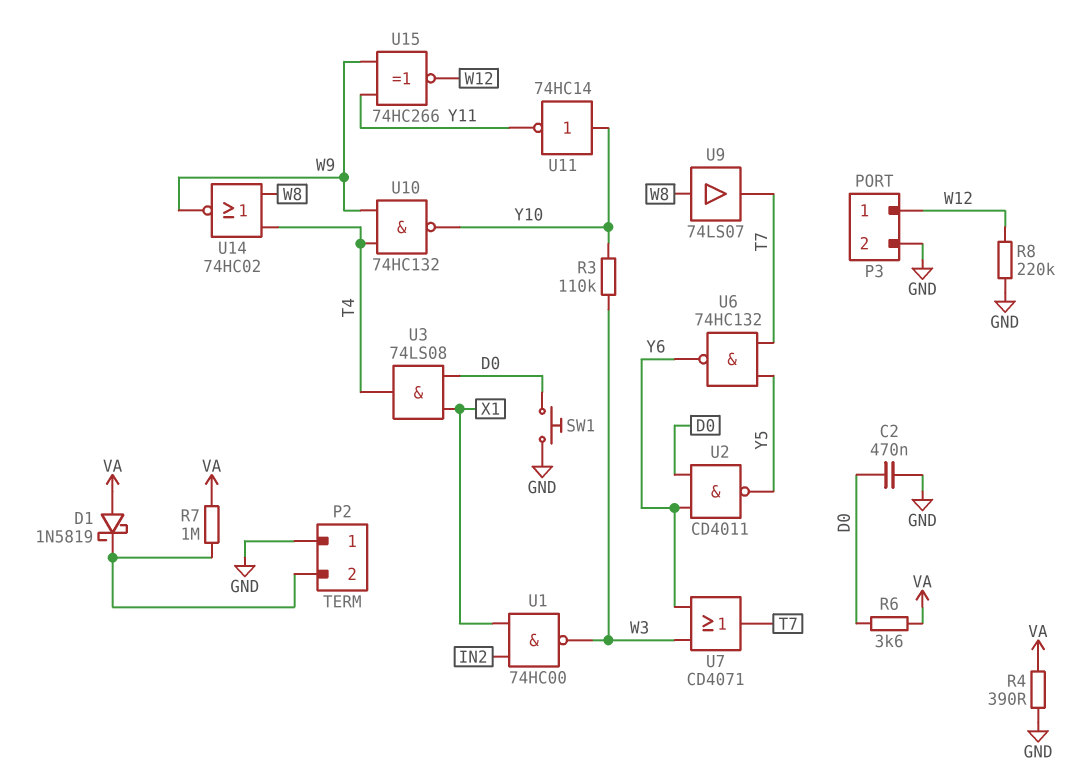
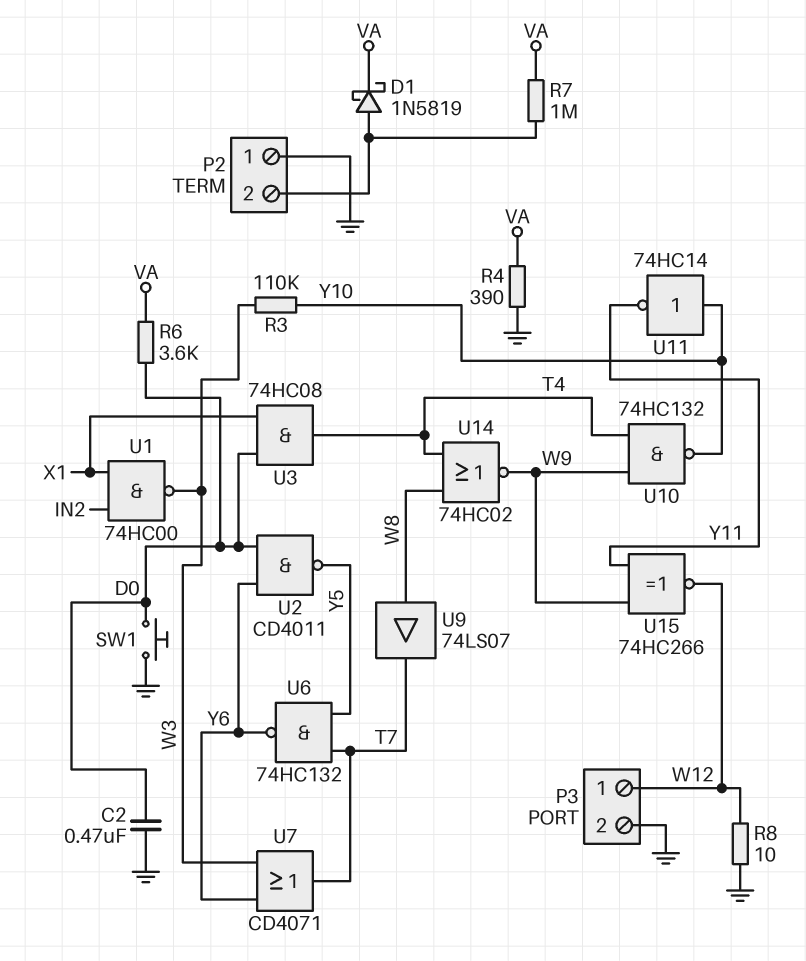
D1: schottky 1N5819 (A VA, K P2/2) -> schottky 1N5819 (A P2/2, K VA)
R8: 220k (GND, W12) -> 10 (GND, W12)
U3: AND 74LS08 (in D0, in X1, out T4) -> AND 74HC08 (in D0, in X1, out T4)

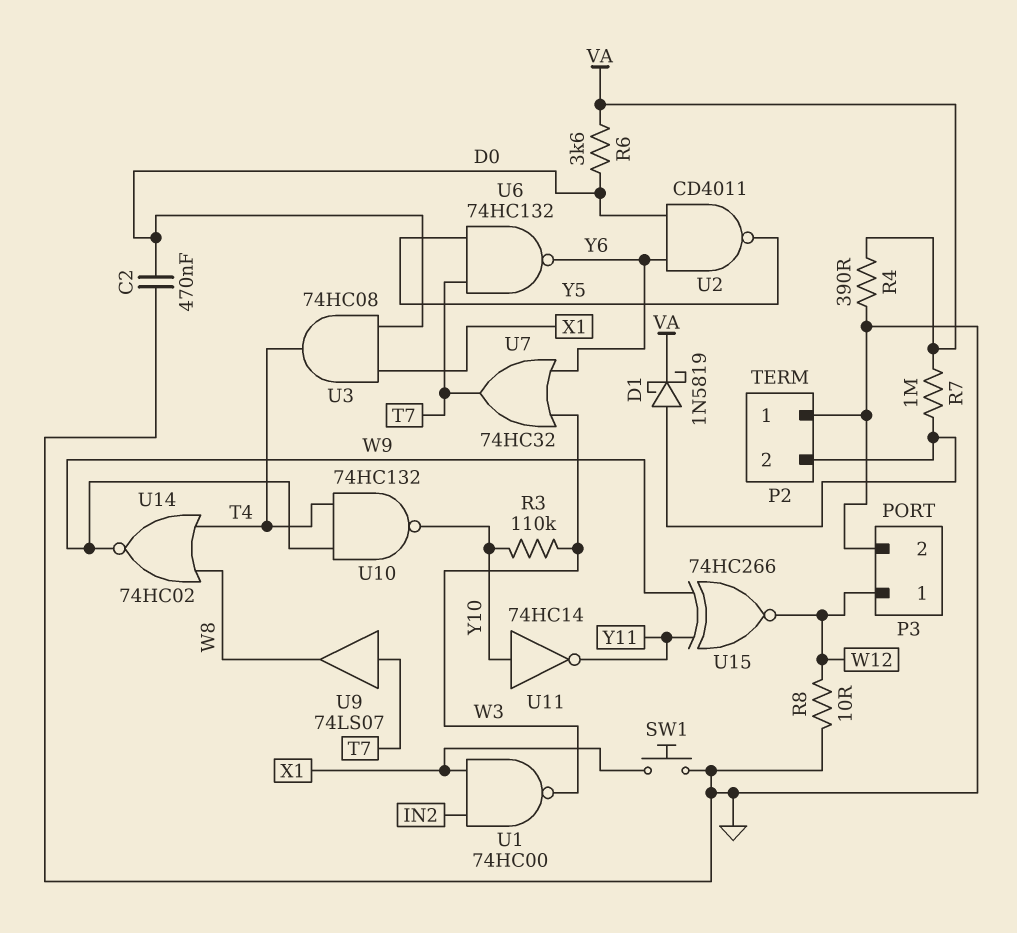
SW1: button (D0, GND) -> button (GND, X1)
U7: OR CD4071 (in W3, in Y6, out T7) -> OR 74HC32 (in W3, in Y6, out T7)
U9: buffer 74LS07 (in W8, out T7) -> buffer 74LS07 (in T7, out W8)

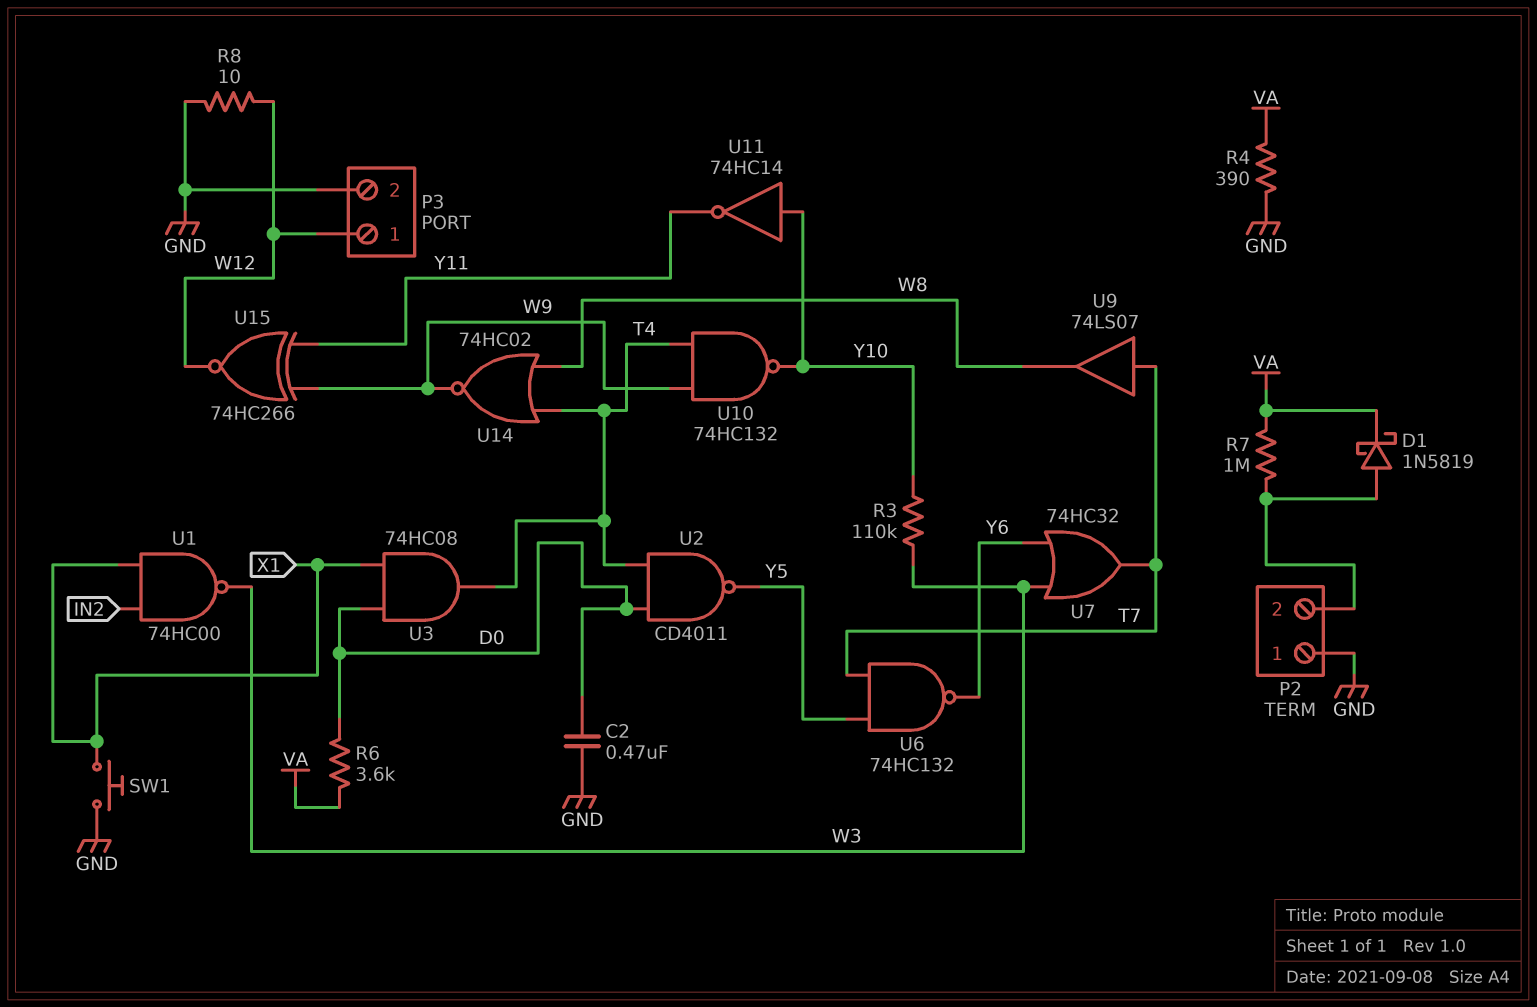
U2: NAND CD4011 (in D0, in Y6, out Y5) -> NAND CD4011 (in D0, in T4, out Y5)

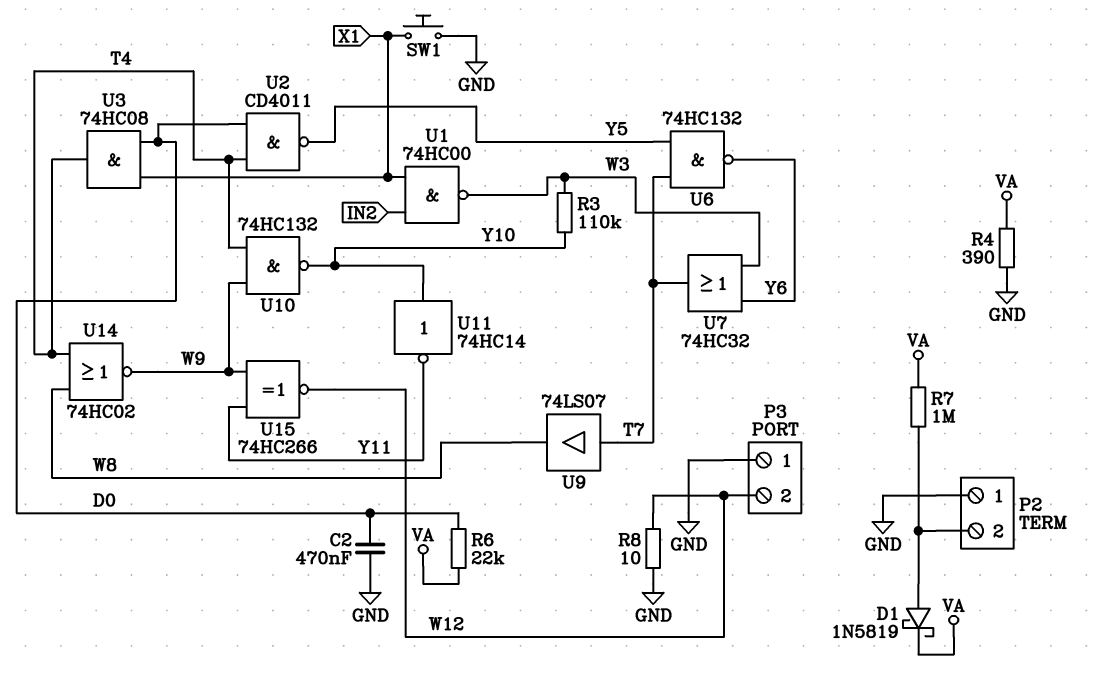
P3 pin 1: W12 -> GND
P3 pin 2: GND -> W12
R6: 3.6k (D0, VA) -> 22k (D0, VA)

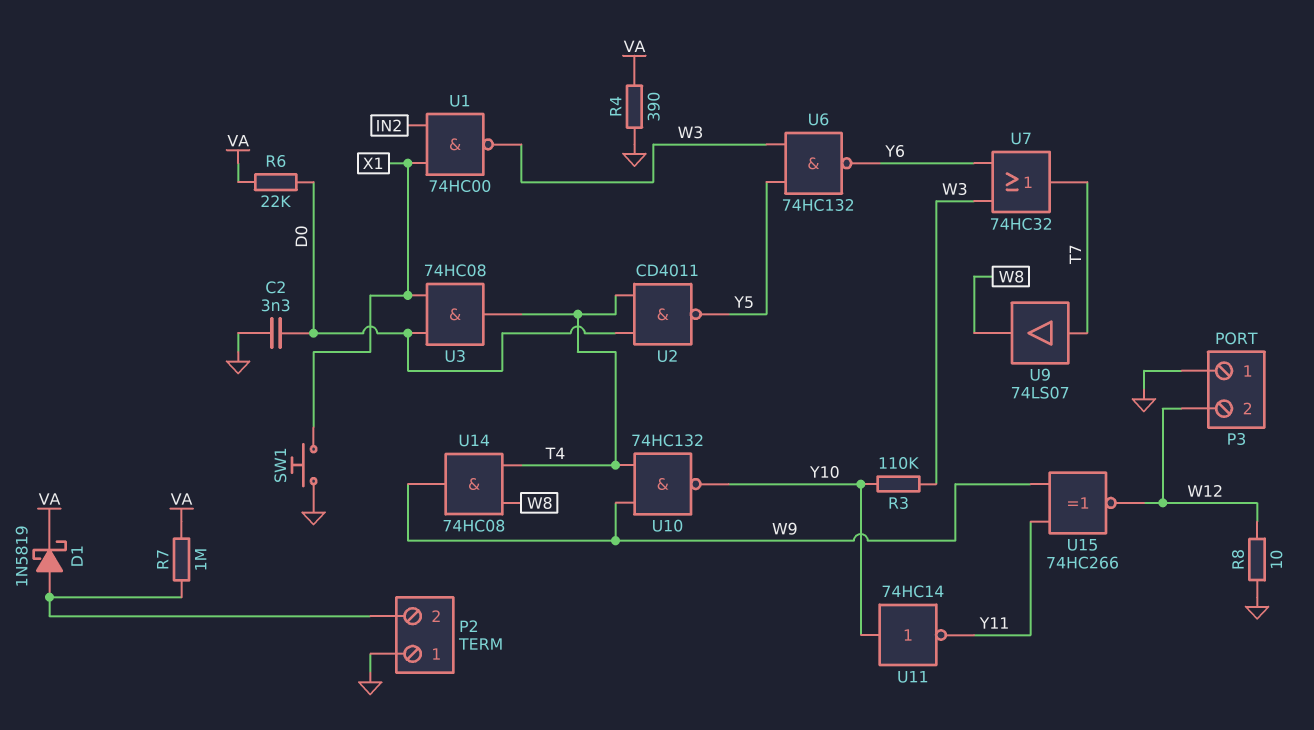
C2: 470nF (D0, GND) -> 3.3nF (D0, GND)
U6: NAND 74HC132 (in T7, in Y5, out Y6) -> NAND 74HC132 (in W3, in Y5, out Y6)
U14: NOR 74HC02 (in T4, in W8, out W9) -> AND 74HC08 (in T4, in W8, out W9)

